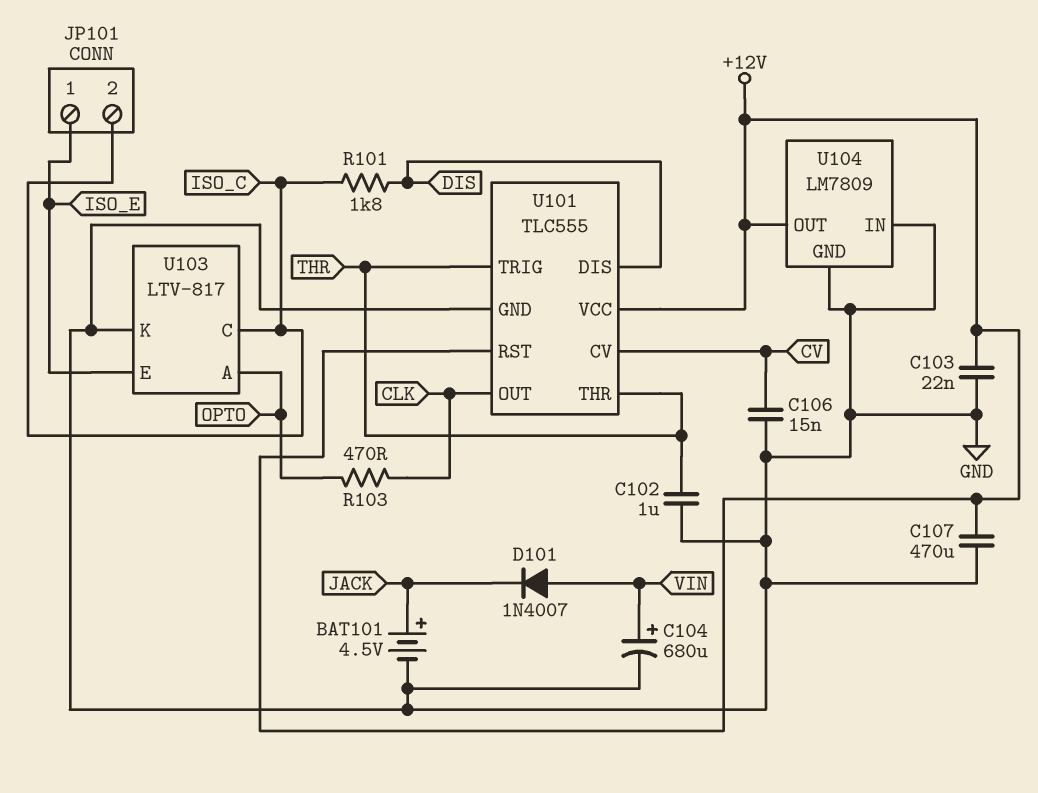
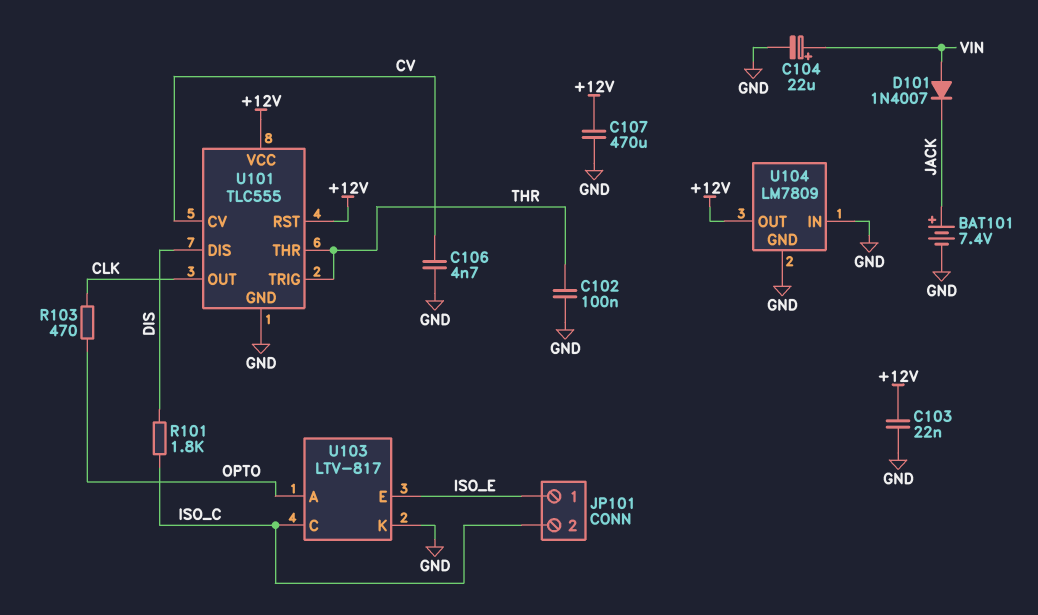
BAT101: 4.5V (plus JACK, minus GND) -> 7.4V (plus JACK, minus GND)
C102: 1uF (GND, THR) -> 100nF (GND, THR)
C104: 680uF (plus VIN, minus GND) -> 22uF (plus VIN, minus GND)
C106: 15nF (CV, GND) -> 4.7nF (CV, GND)

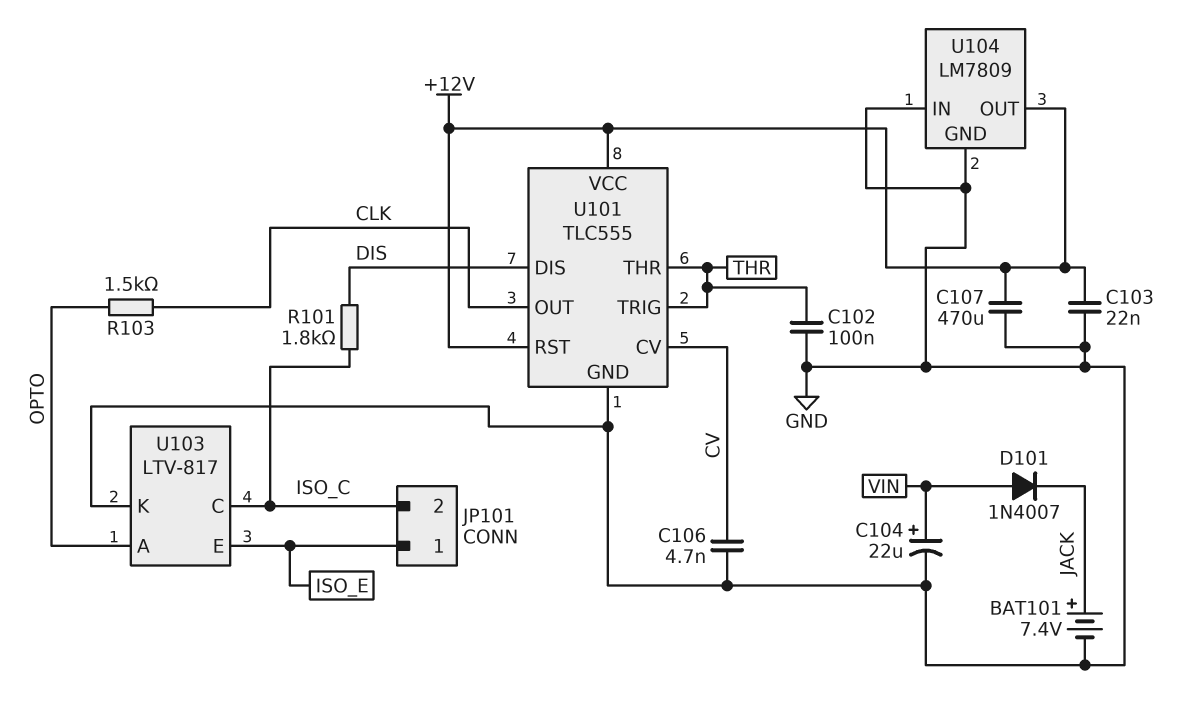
R103: 470 (CLK, OPTO) -> 1.5k (CLK, OPTO)

